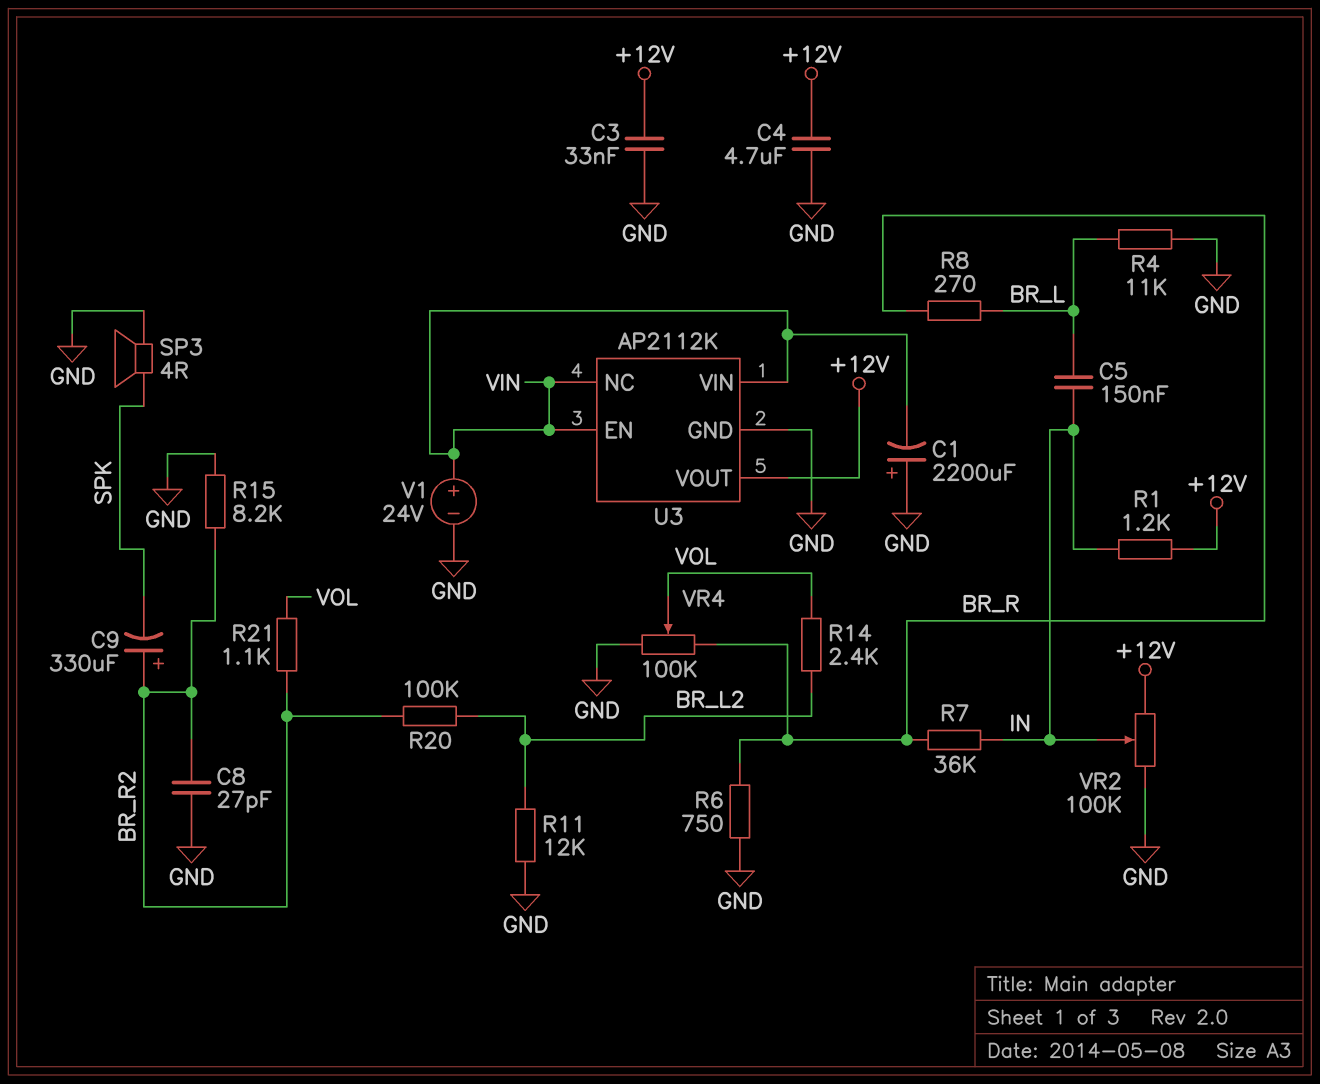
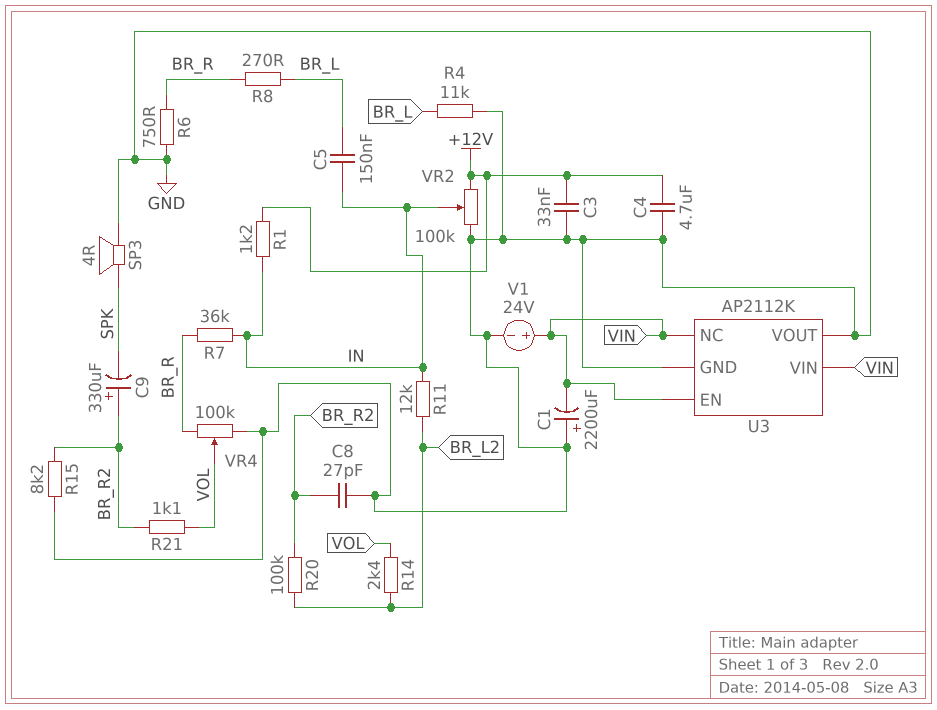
R11: 12k (BR_L2, GND) -> 12k (BR_L2, IN)
U3 pin VOUT: +12V -> GND

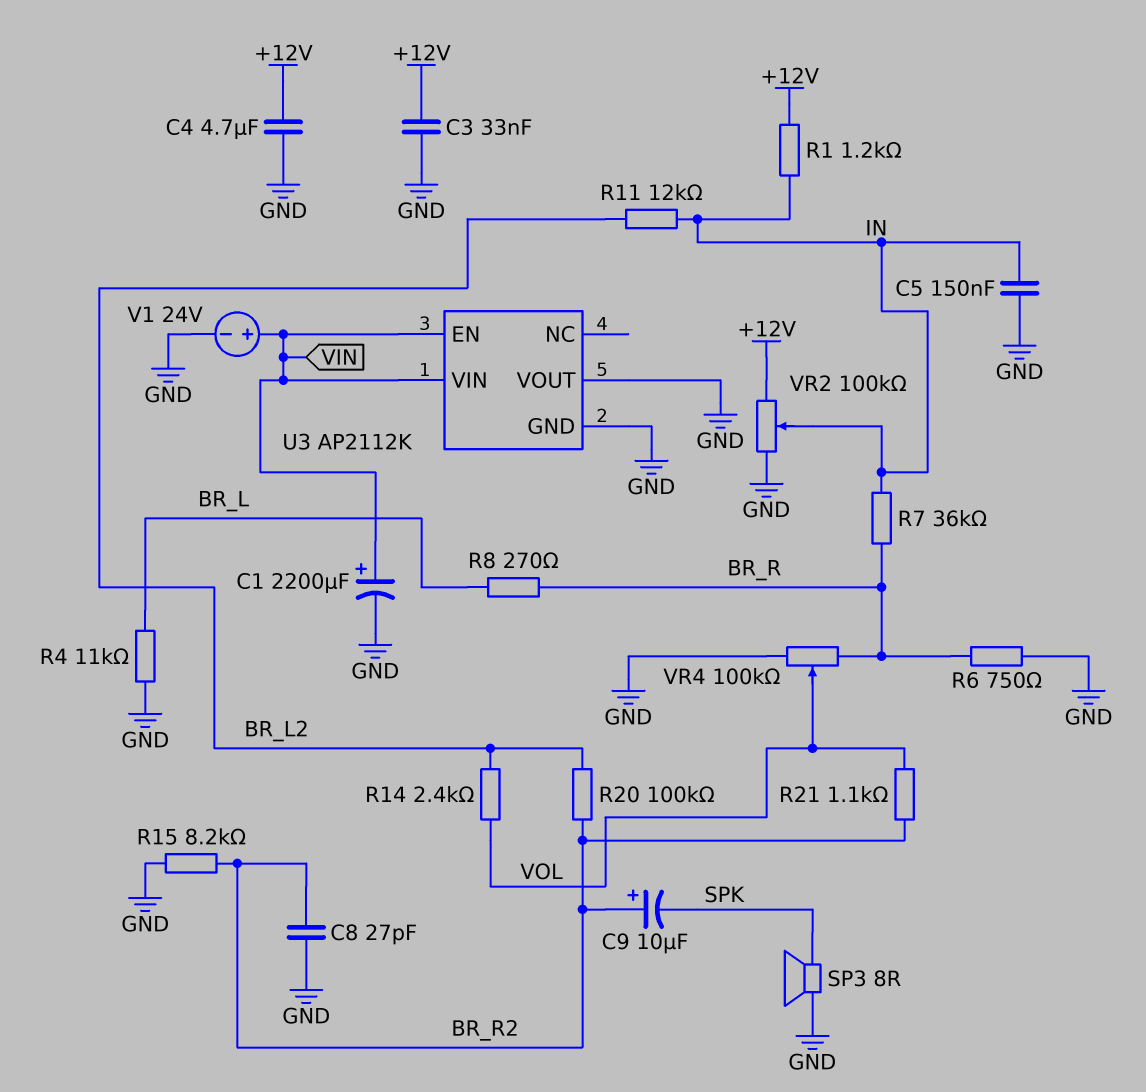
C1: 2200uF (plus GND, minus VIN) -> 2200uF (plus VIN, minus GND)
C5: 150nF (BR_L, IN) -> 150nF (GND, IN)
C9: 330uF (plus BR_R2, minus SPK) -> 10uF (plus BR_R2, minus SPK)
SP3: speaker 4R (GND, SPK) -> speaker 8R (GND, SPK)
U3 pin NC: VIN -> none

